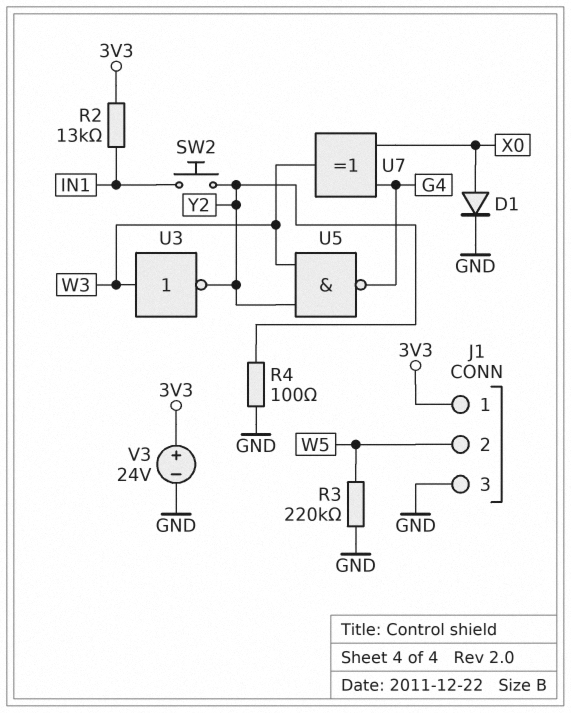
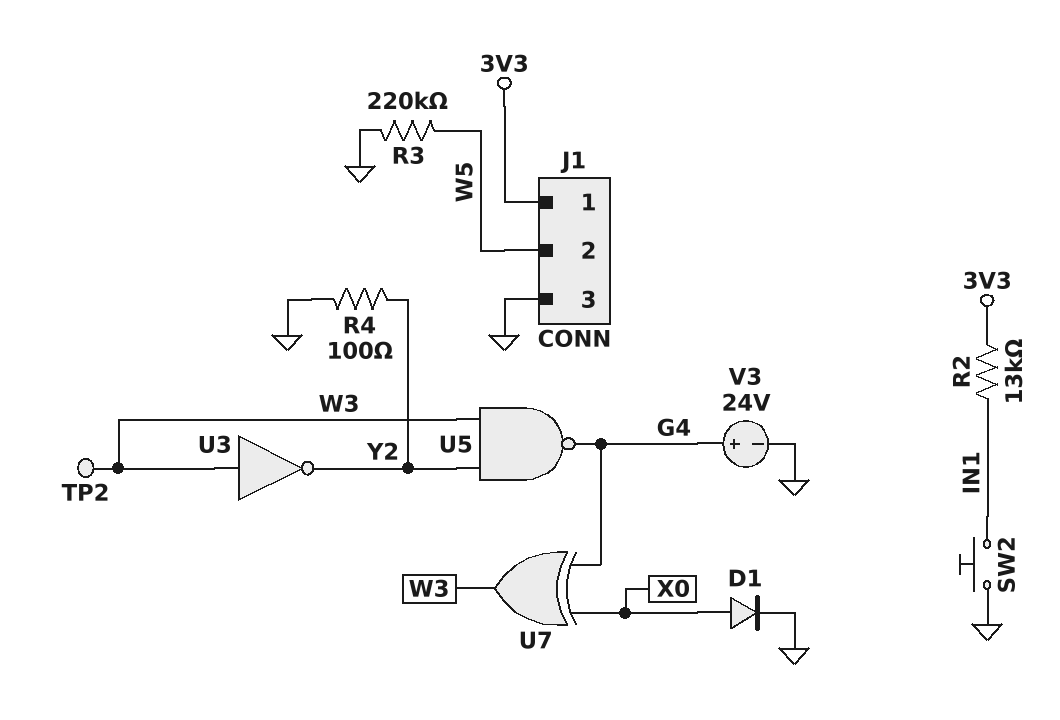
SW2: button (IN1, Y2) -> button (GND, IN1)
TP2: none -> test point (W3)
V3: 24V (plus 3V3, minus GND) -> 24V (plus G4, minus GND)

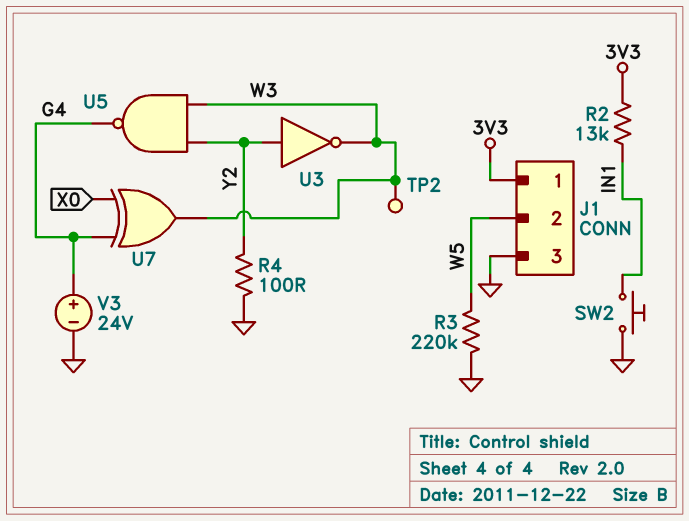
D1: diode (A X0, K GND) -> none
U3: NOT (in W3, out Y2) -> NOT (in Y2, out W3)

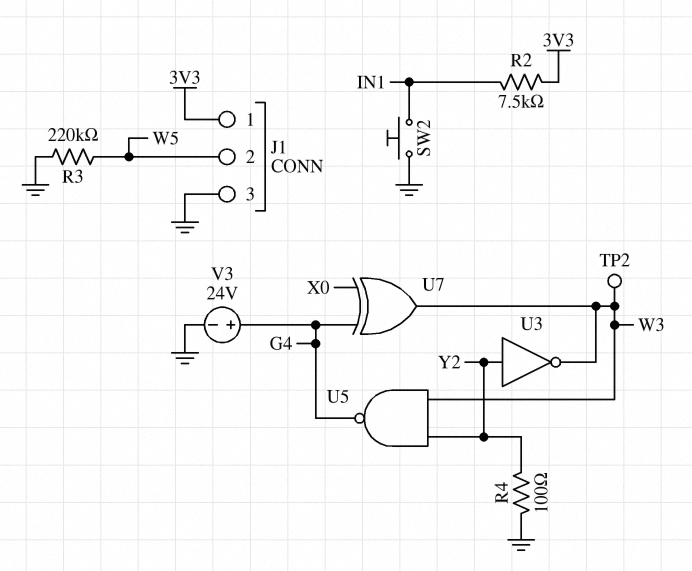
R2: 13k (3V3, IN1) -> 7.5k (3V3, IN1)

